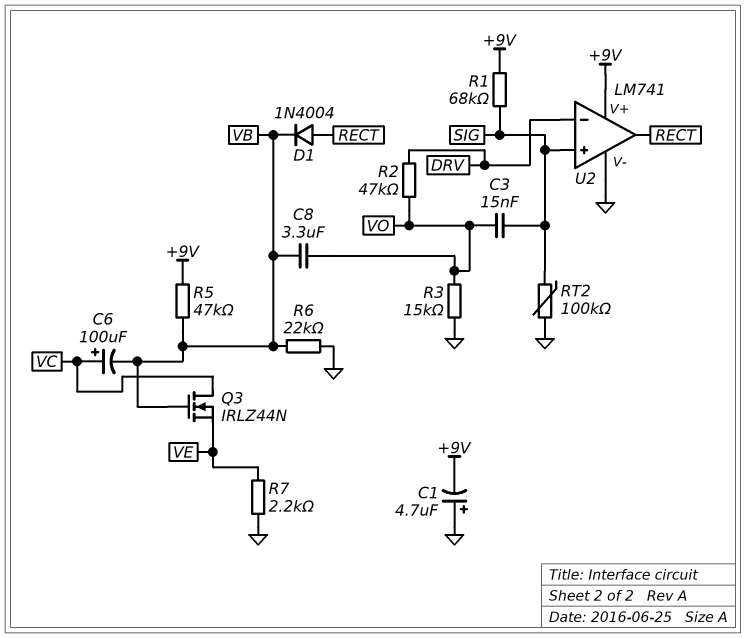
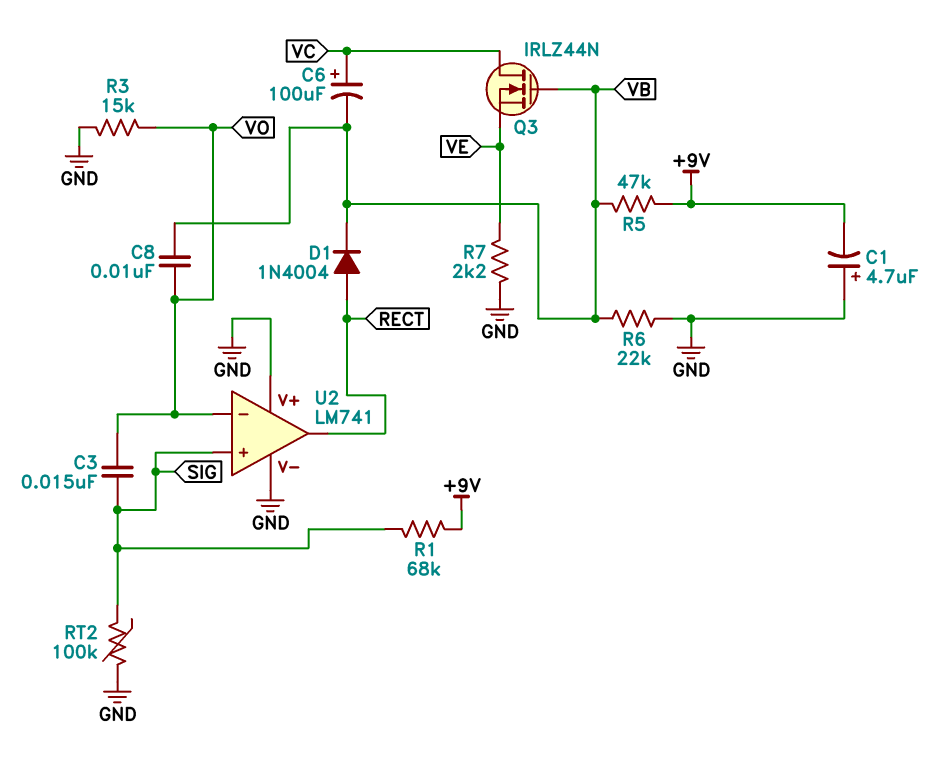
C8: 3.3uF (VB, VO) -> 10nF (VB, VO)
R2: 47k (DRV, VO) -> none
U2 pin V+: +9V -> GND
U2 pin in-: DRV -> VO

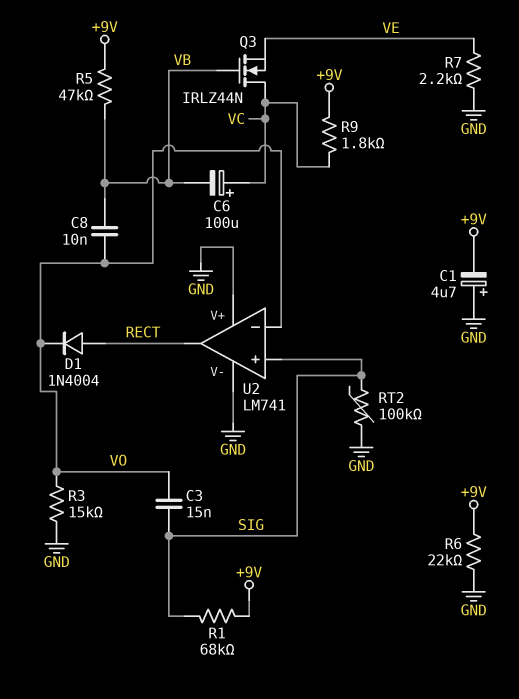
D1: diode 1N4004 (A RECT, K VB) -> diode 1N4004 (A RECT, K VO)
R6: 22k (GND, VB) -> 22k (+9V, GND)
R9: none -> 1.8k (+9V, VC)

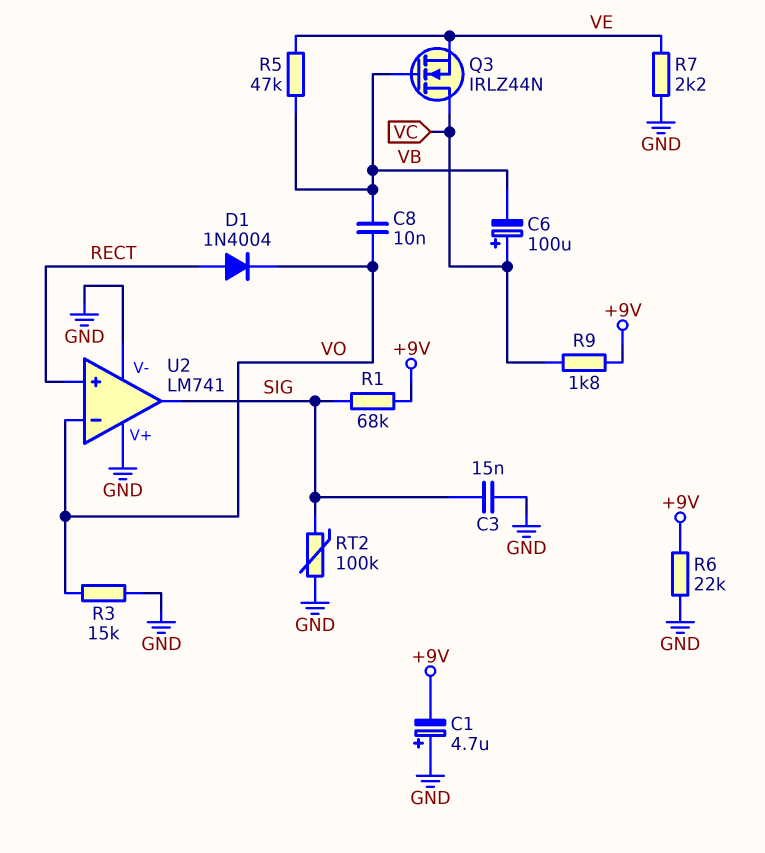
C3: 15nF (SIG, VO) -> 15nF (GND, SIG)
R5: 47k (+9V, VB) -> 47k (VB, VE)
U2 pin in+: SIG -> RECT
U2 pin out: RECT -> SIG

